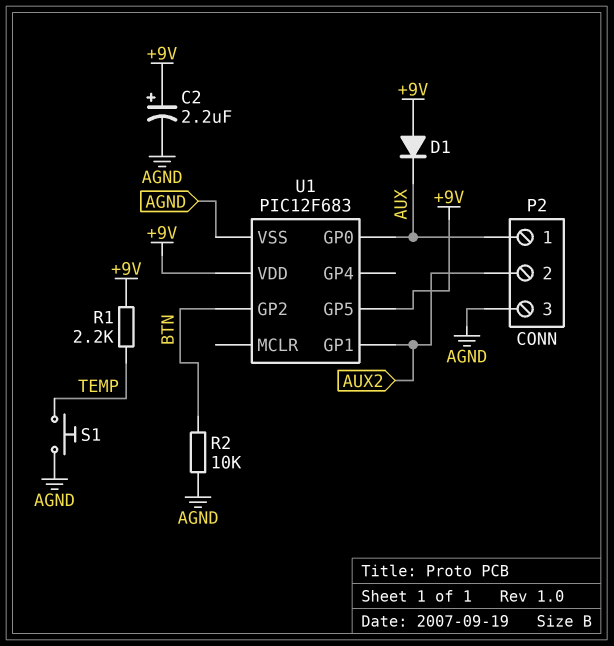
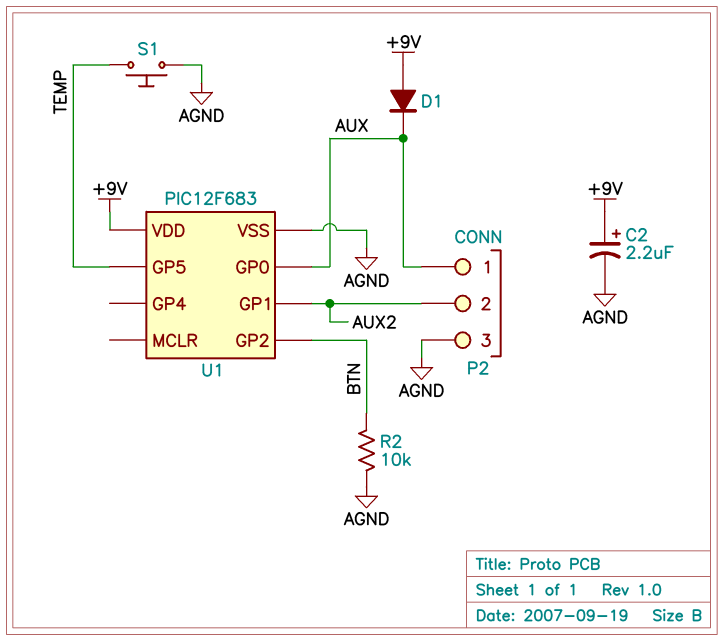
R1: 2.2k (+9V, TEMP) -> none
U1 pin GP5: +9V -> TEMP

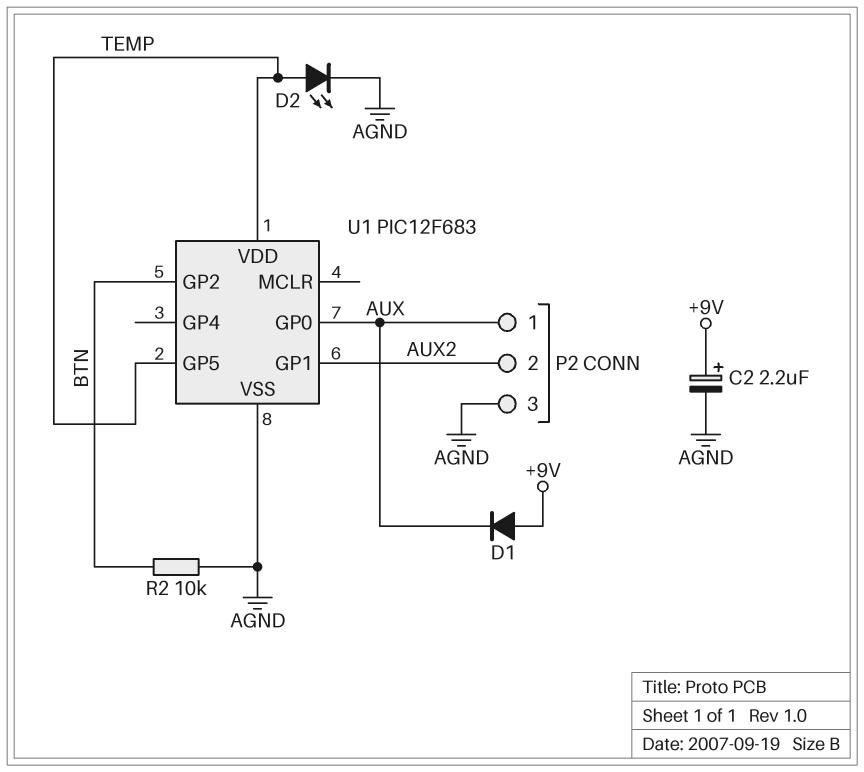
D2: none -> LED (A TEMP, K AGND)
S1: button (AGND, TEMP) -> none
U1 pin VDD: +9V -> TEMP

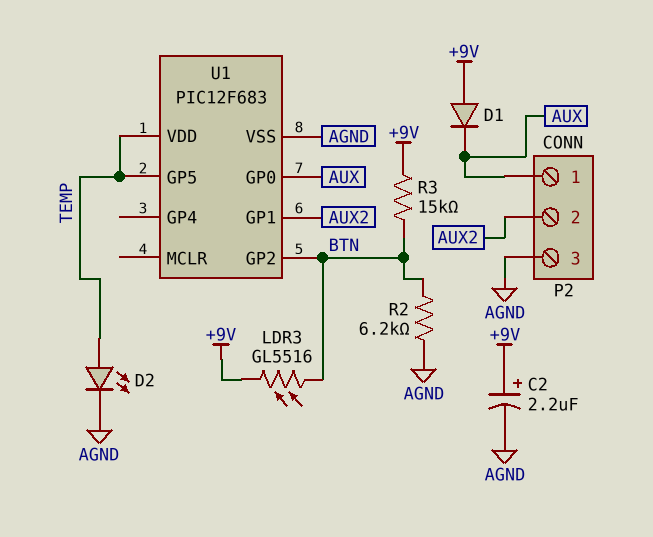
LDR3: none -> GL5516 (+9V, BTN)
R2: 10k (AGND, BTN) -> 6.2k (AGND, BTN)
R3: none -> 15k (+9V, BTN)

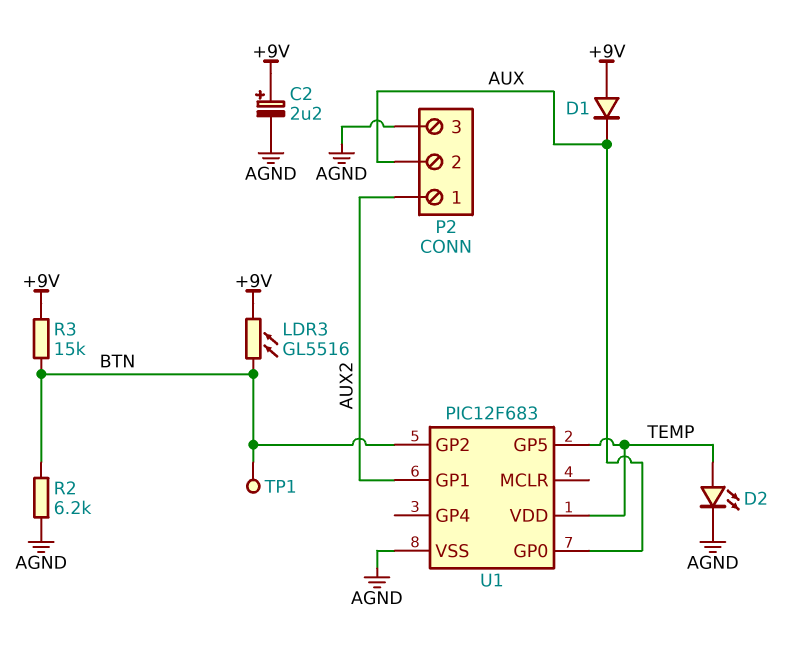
P2 pin 1: AUX -> AUX2
P2 pin 2: AUX2 -> AUX
TP1: none -> test point (BTN)

